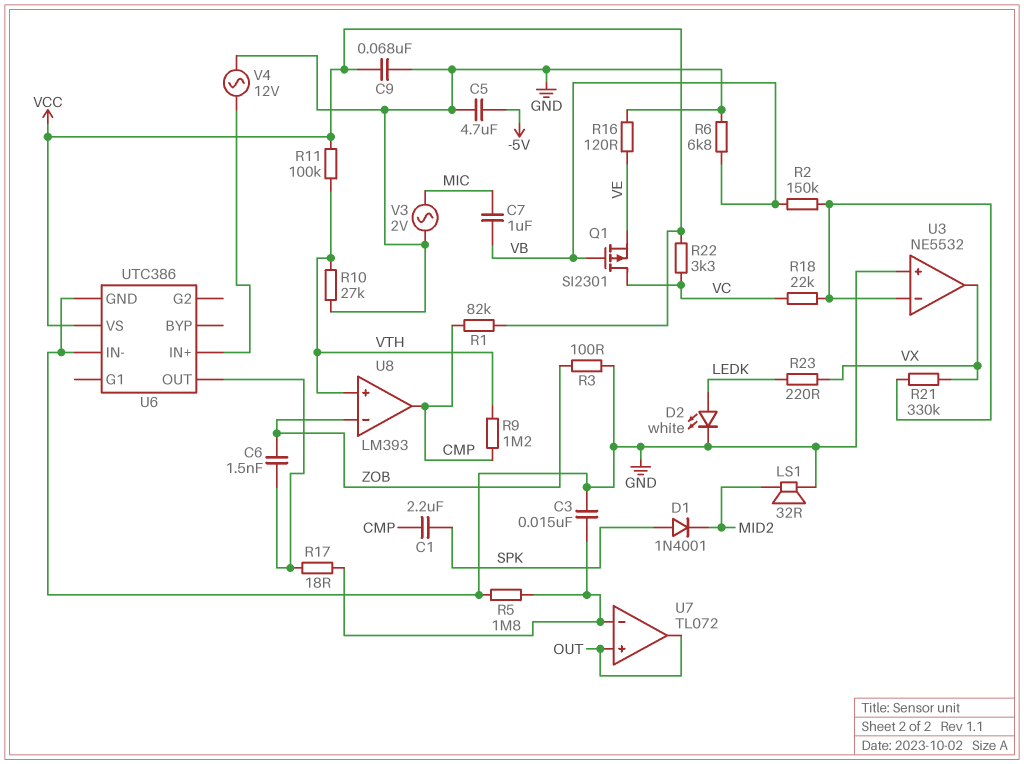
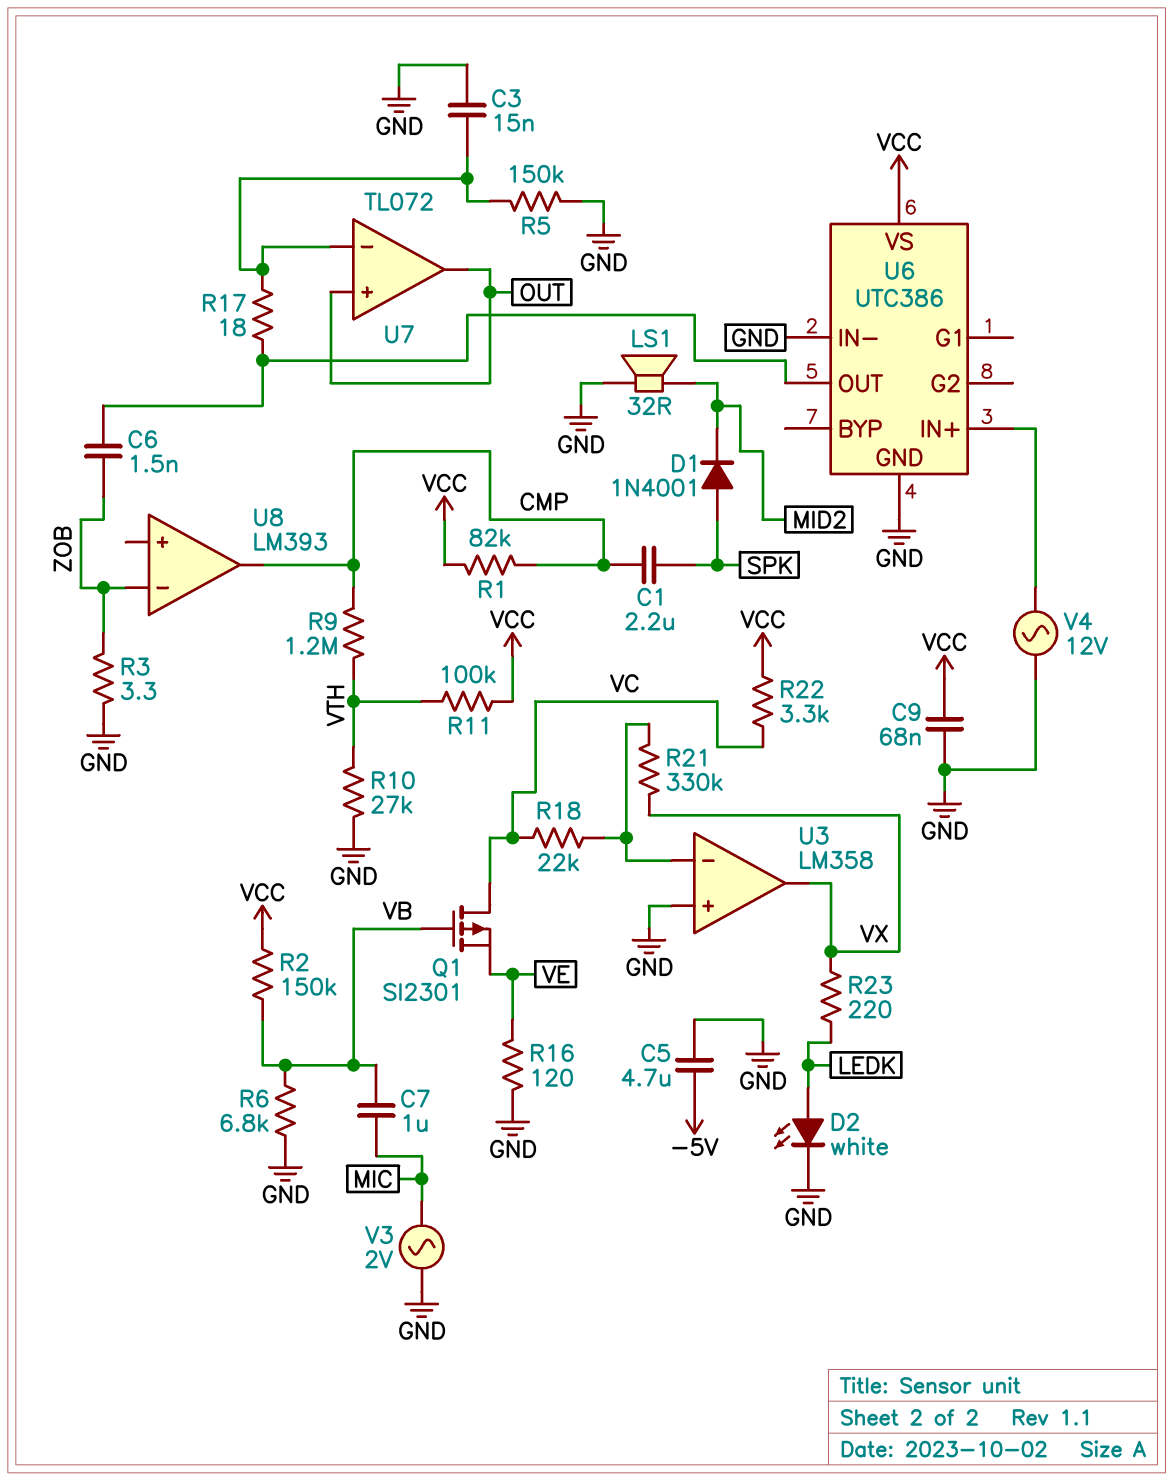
R2: 150k (U3/in-, VB) -> 150k (VB, VCC)
R3: 100 (GND, ZOB) -> 3.3 (GND, ZOB)
R5: 1.8M (GND, U7/in-) -> 150k (GND, U7/in-)
U3: NE5532 -> LM358
U8 pin in+: VTH -> none

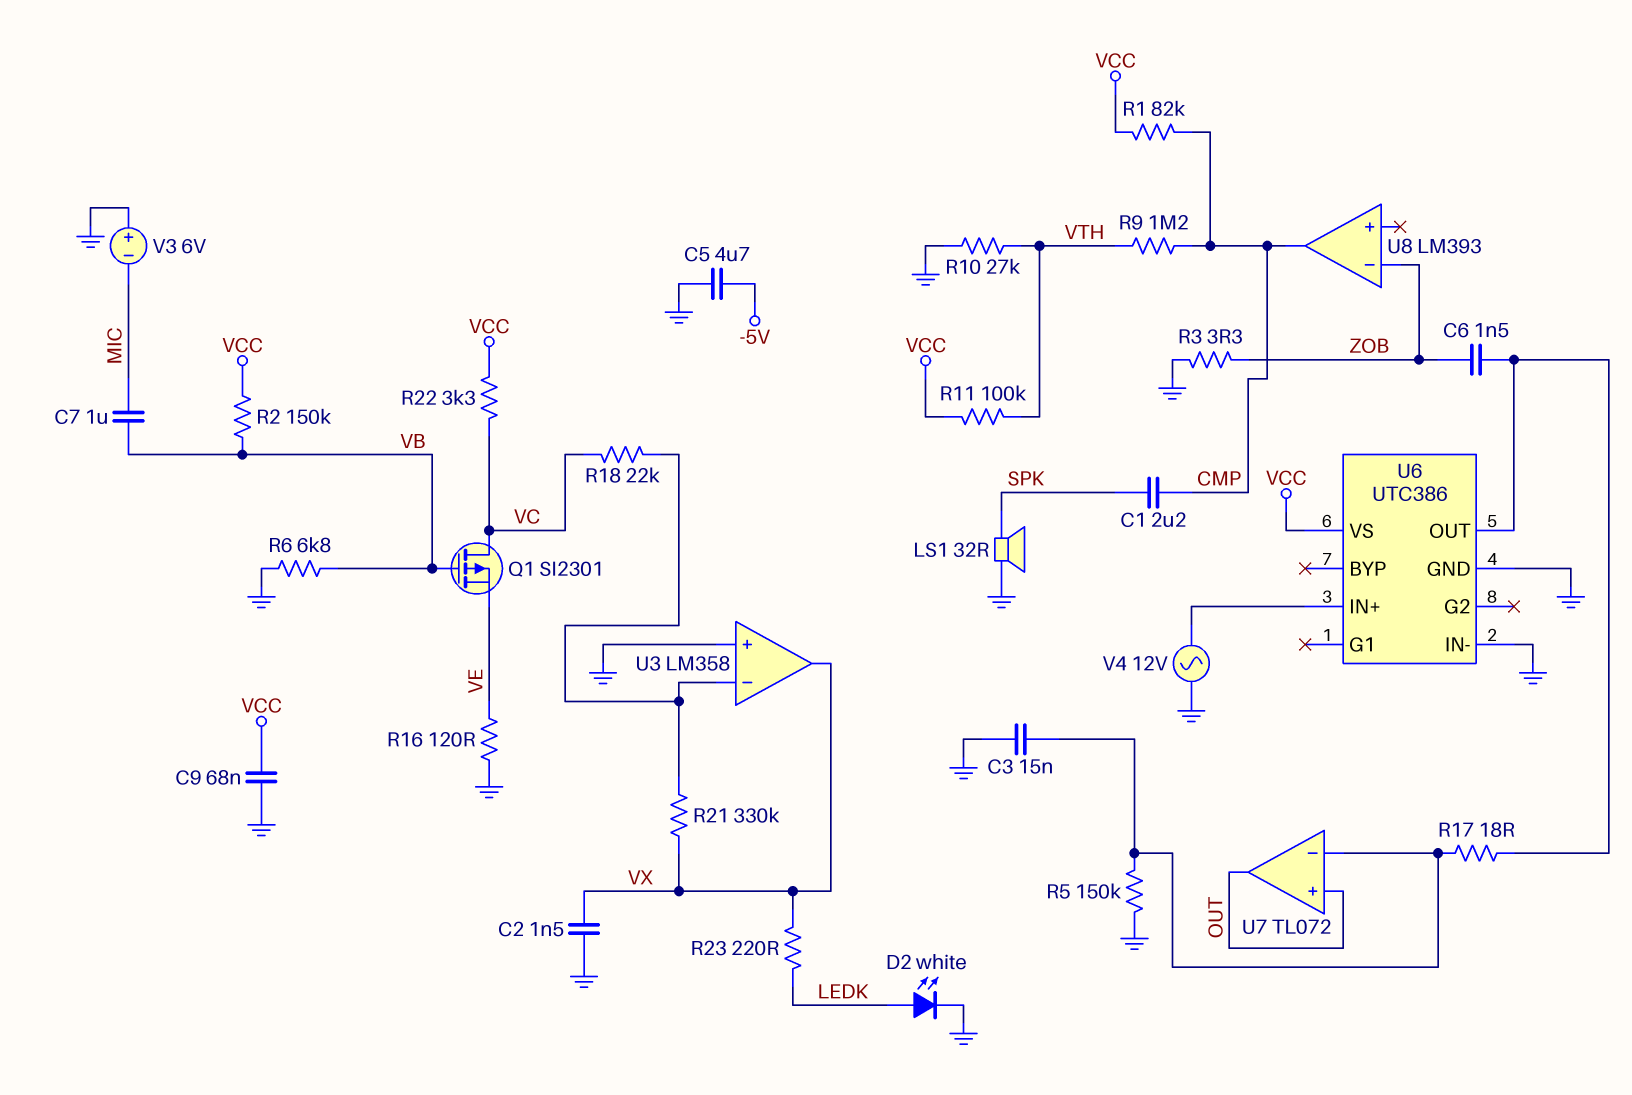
C2: none -> 1.5nF (GND, VX)
D1: diode 1N4001 (A SPK, K MID2) -> none
LS1: speaker 32R (GND, MID2) -> speaker 32R (GND, SPK)
V3: AC 2V (GND, MIC) -> 6V (plus GND, minus MIC)

